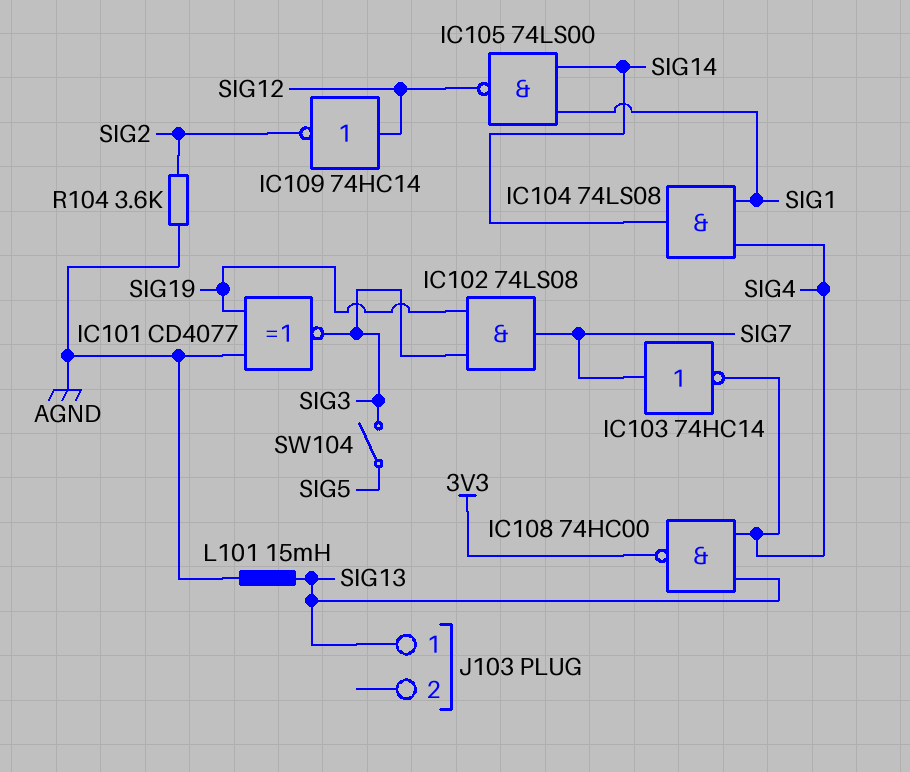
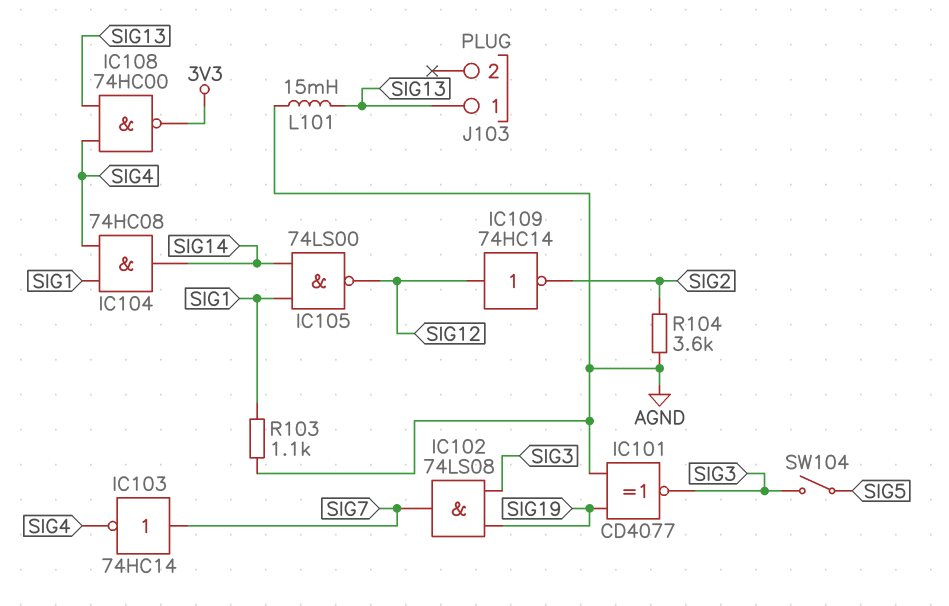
IC104: AND 74LS08 (in SIG1, in SIG4, out SIG14) -> AND 74HC08 (in SIG1, in SIG4, out SIG14)
R103: none -> 1.1k (AGND, SIG1)

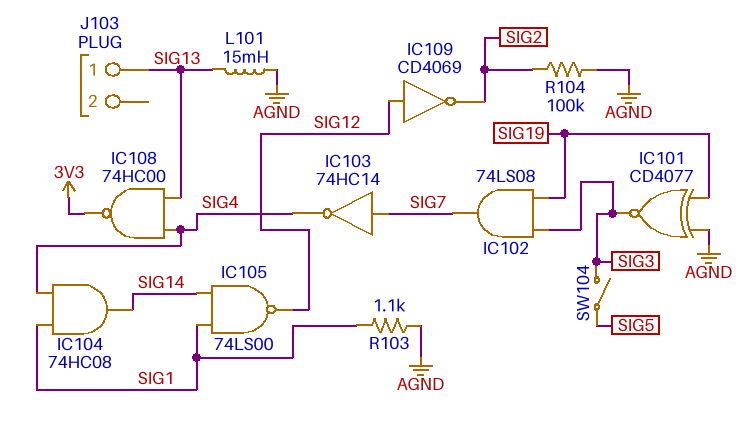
IC109: NOT 74HC14 (in SIG12, out SIG2) -> NOT CD4069 (in SIG12, out SIG2)
R104: 3.6k (AGND, SIG2) -> 100k (AGND, SIG2)

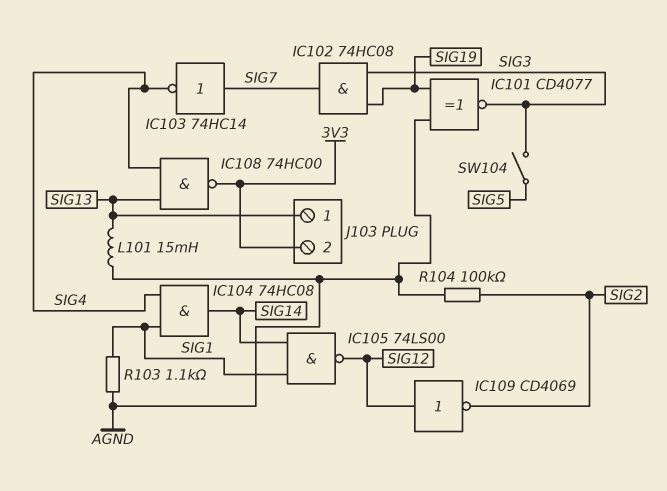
IC102: AND 74LS08 (in SIG3, in SIG19, out SIG7) -> AND 74HC08 (in SIG3, in SIG19, out SIG7)
J103 pin 2: none -> 3V3

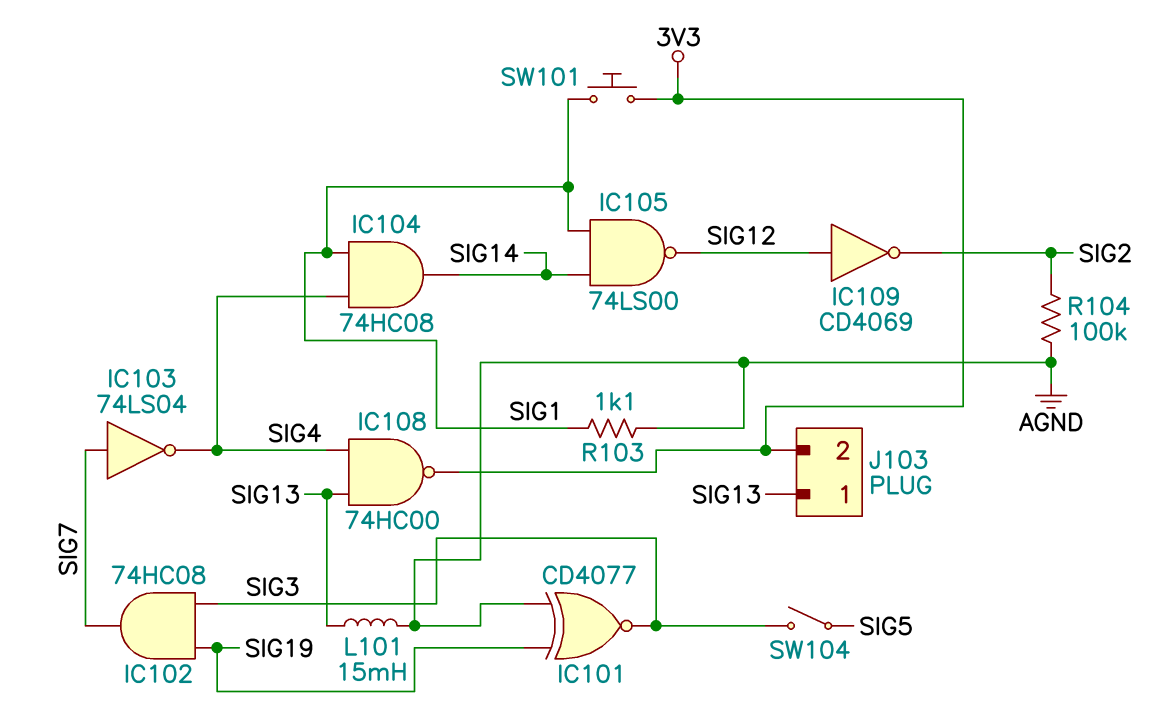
IC103: NOT 74HC14 (in SIG7, out SIG4) -> NOT 74LS04 (in SIG7, out SIG4)
SW101: none -> button (3V3, SIG1)

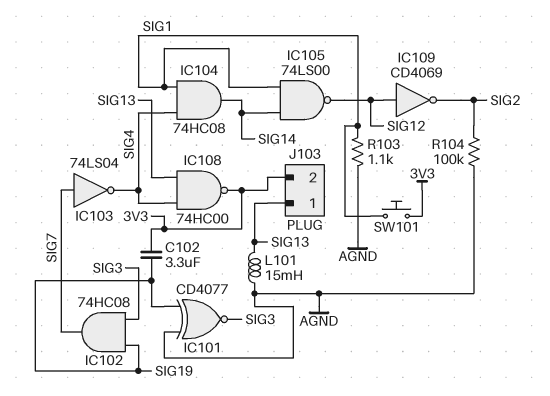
C102: none -> 3.3uF (3V3, SIG19)
SW104: switch (SIG3, SIG5) -> none

